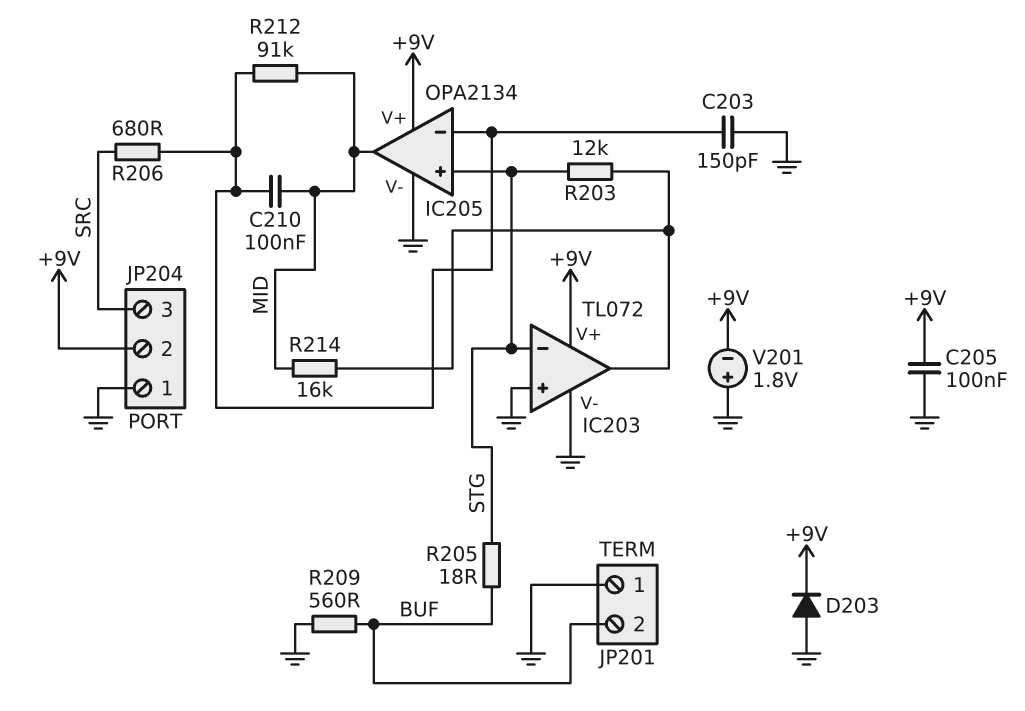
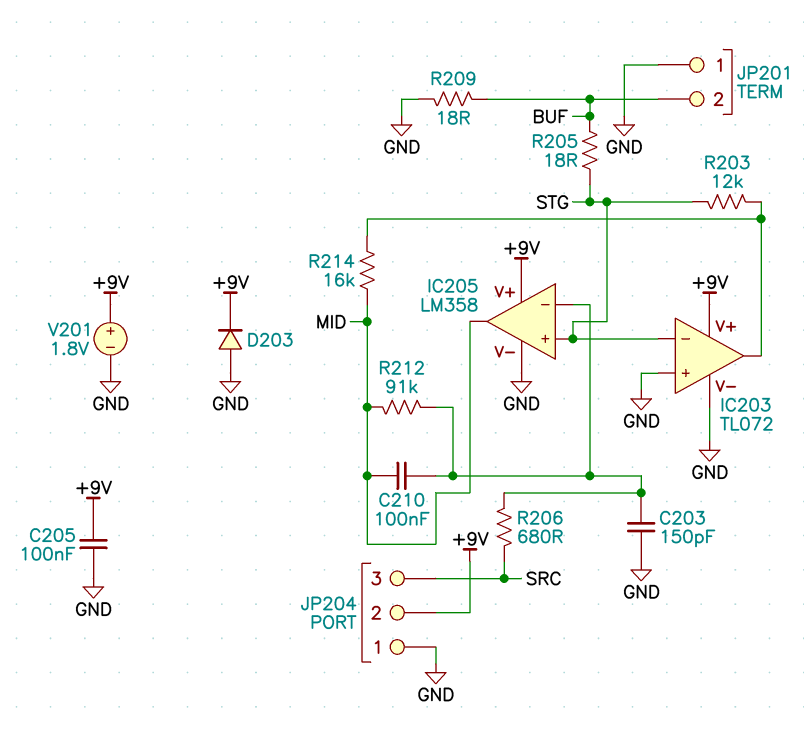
IC205: OPA2134 -> LM358
R209: 560 (BUF, GND) -> 18 (BUF, GND)
V201: 1.8V (plus GND, minus +9V) -> 1.8V (plus +9V, minus GND)

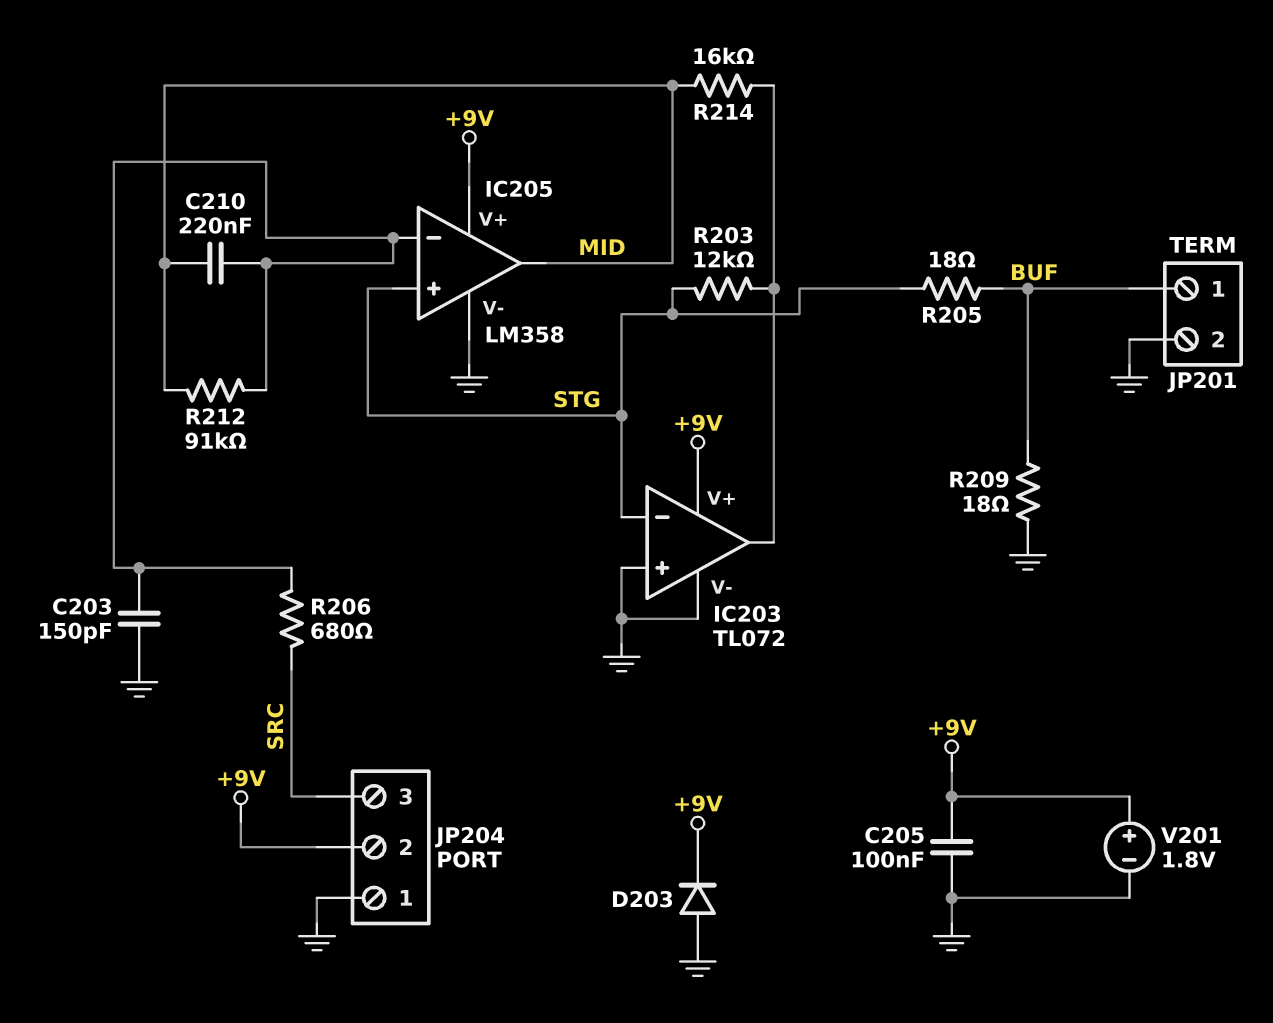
C210: 100nF (IC205/in-, MID) -> 220nF (IC205/in-, MID)
JP201 pin 1: GND -> BUF
JP201 pin 2: BUF -> GND

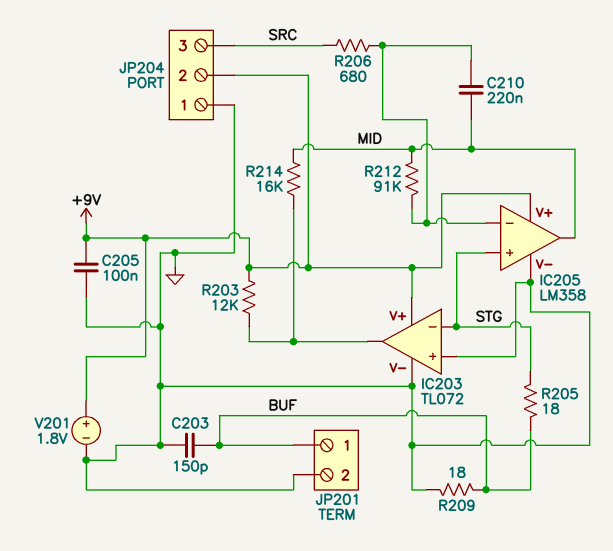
C203: 150pF (GND, IC205/in-) -> 150pF (BUF, GND)
D203: diode (A GND, K +9V) -> none
R203: 12k (IC203/out, STG) -> 12k (+9V, IC203/out)

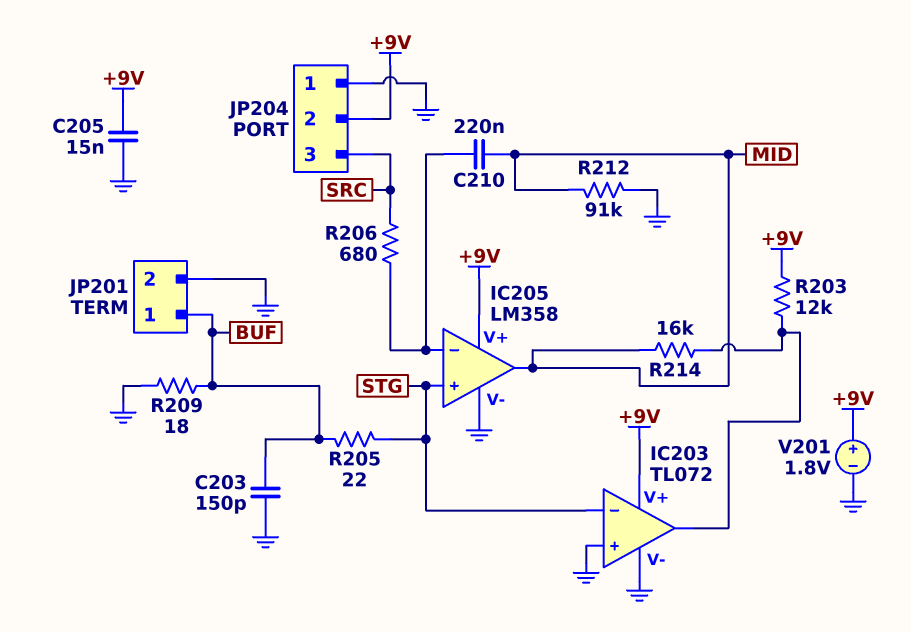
C205: 100nF (+9V, GND) -> 15nF (+9V, GND)
R205: 18 (BUF, STG) -> 22 (BUF, STG)
R212: 91k (IC205/in-, MID) -> 91k (GND, MID)

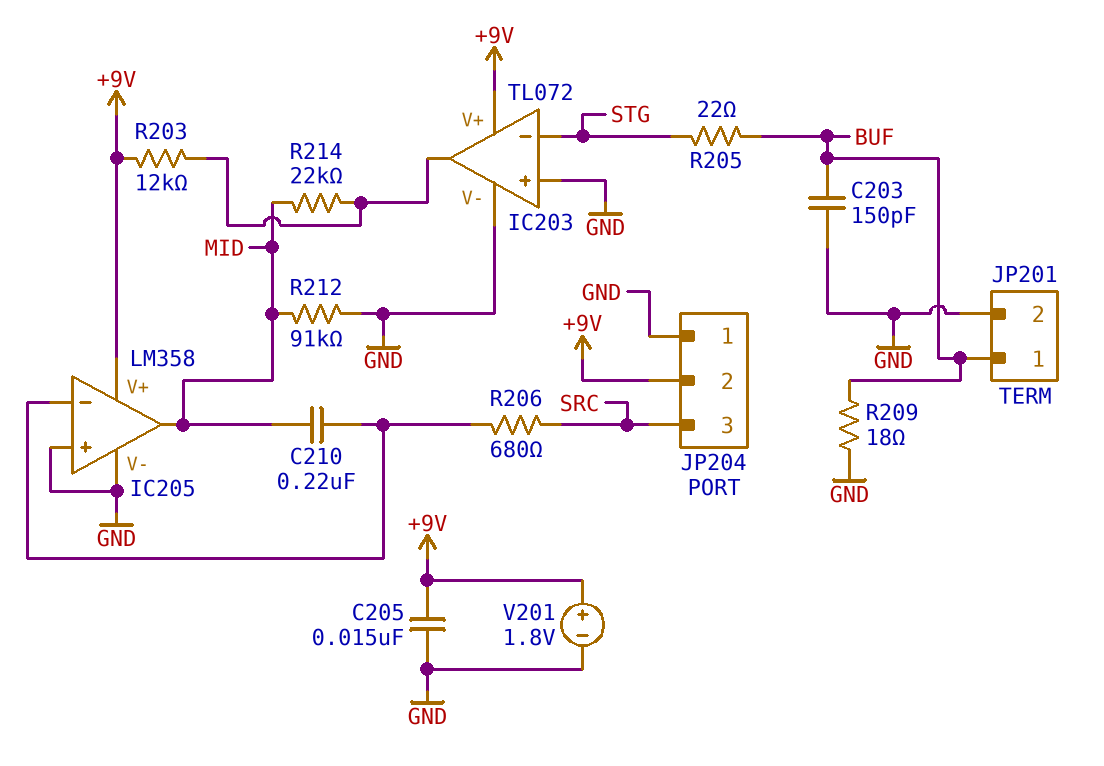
IC205 pin in+: STG -> GND
R214: 16k (IC203/out, MID) -> 22k (IC203/out, MID)

